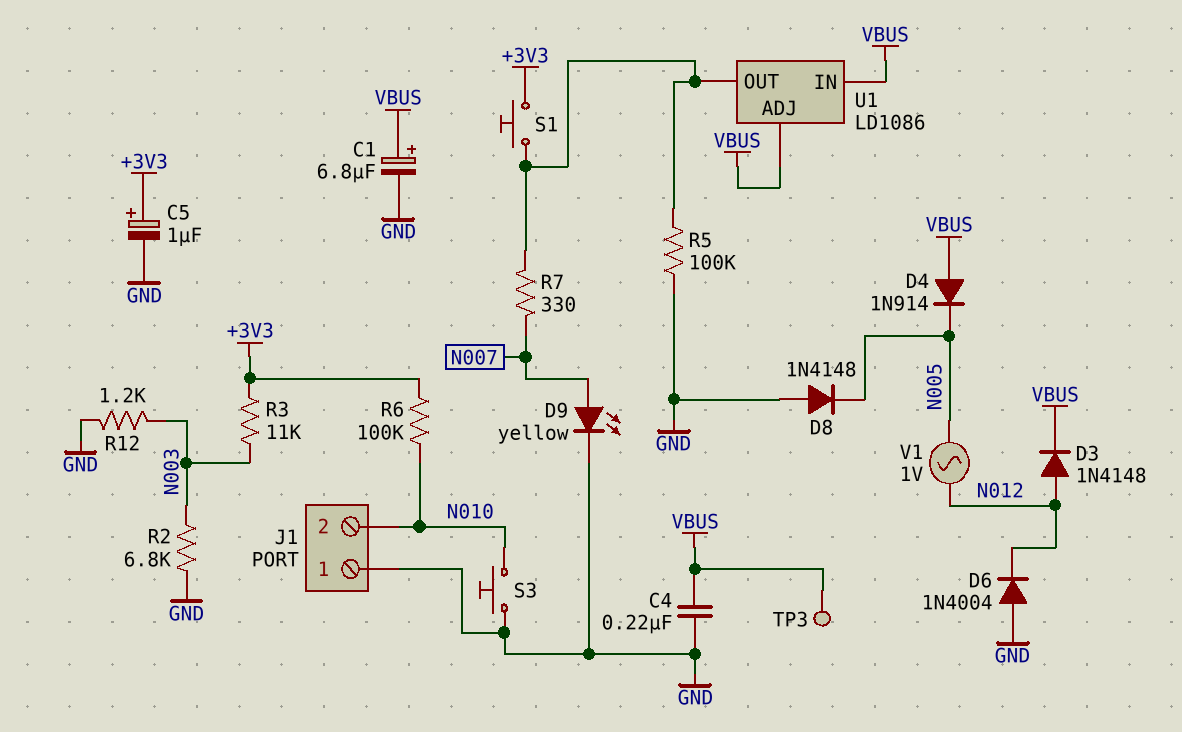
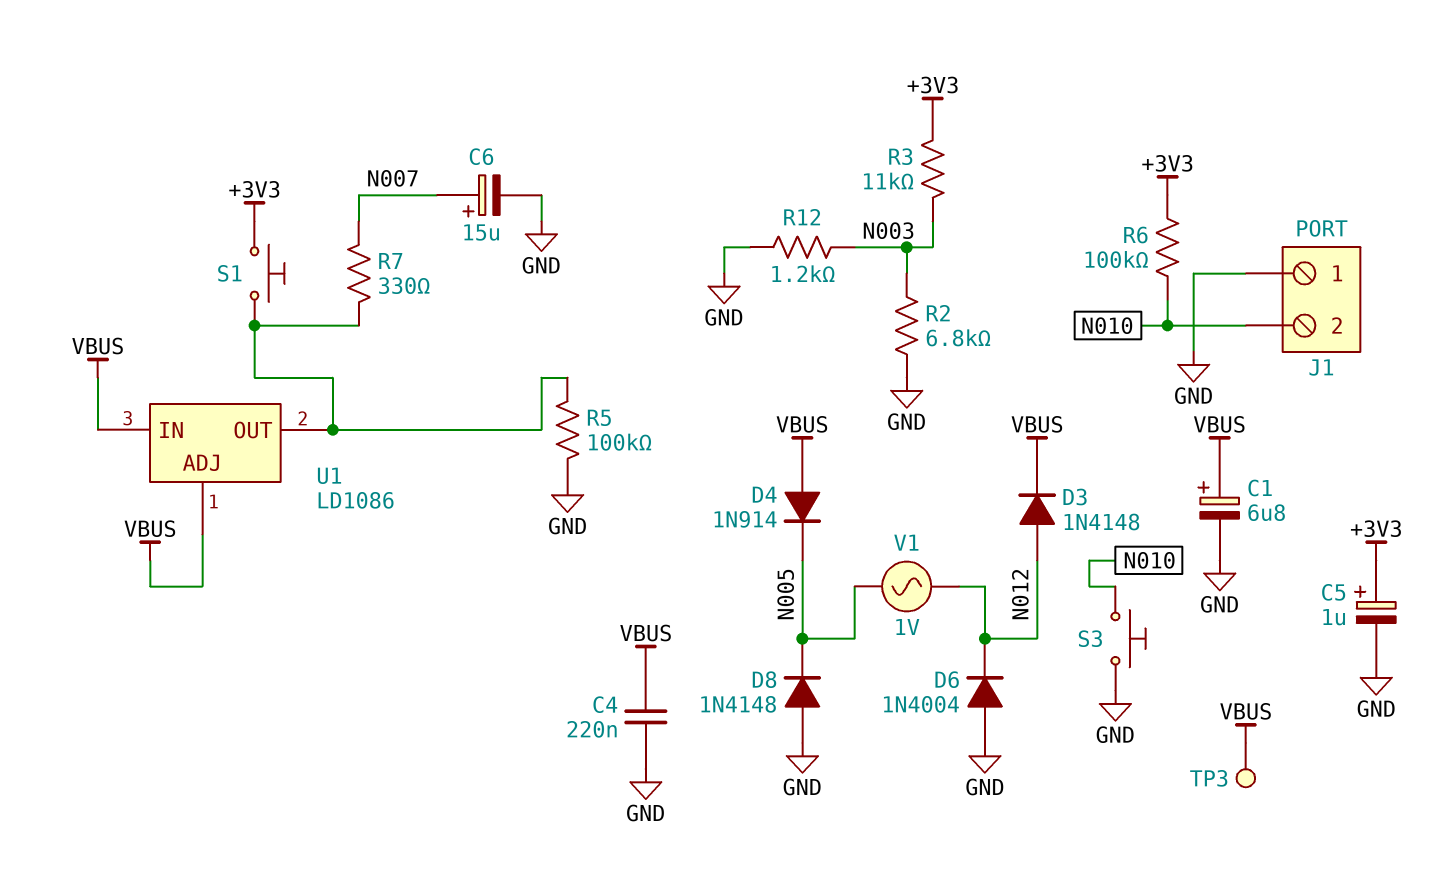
C6: none -> 15uF (plus N007, minus GND)
D9: LED yellow (A N007, K GND) -> none

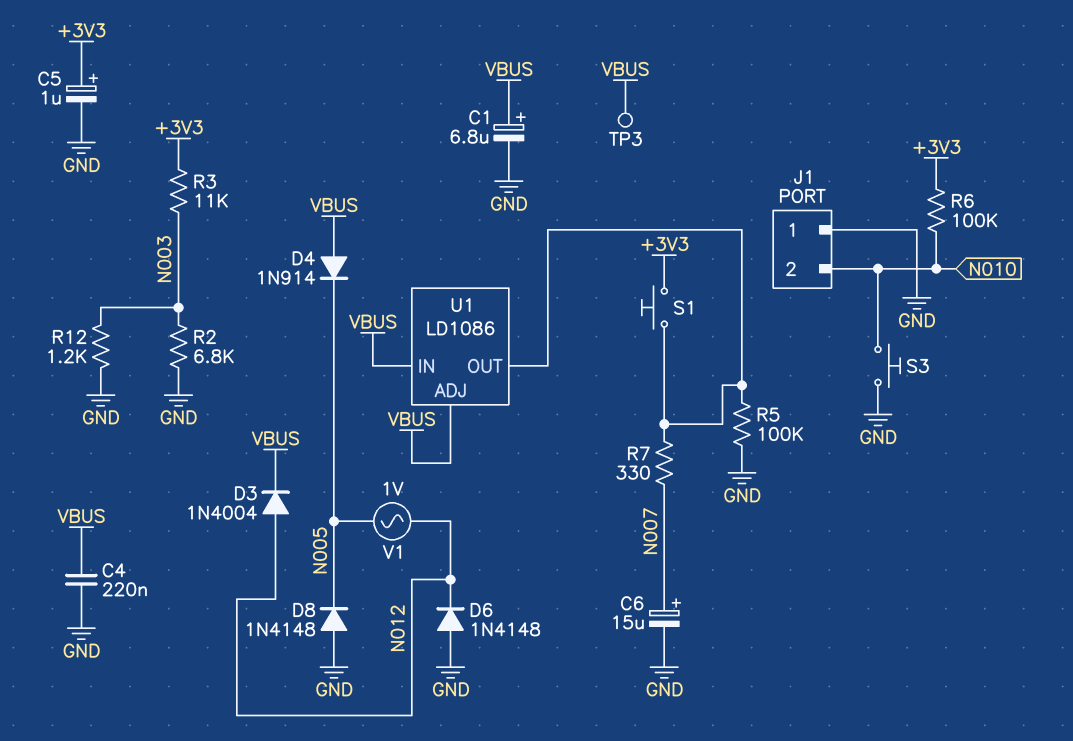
D3: diode 1N4148 (A N012, K VBUS) -> diode 1N4004 (A N012, K VBUS)
D6: diode 1N4004 (A GND, K N012) -> diode 1N4148 (A GND, K N012)

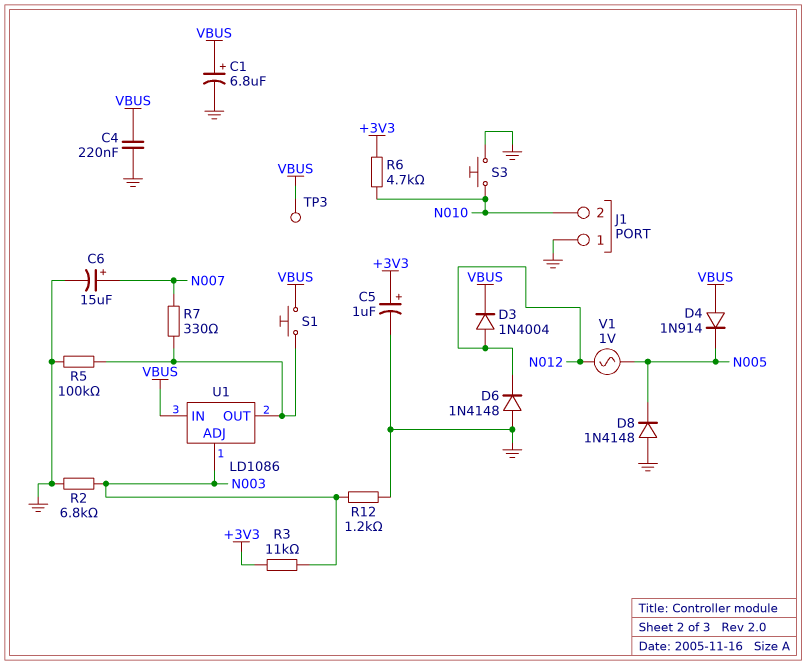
R6: 100k (+3V3, N010) -> 4.7k (+3V3, N010)
S1: button (+3V3, U1/OUT) -> button (U1/OUT, VBUS)
U1 pin ADJ: VBUS -> N003

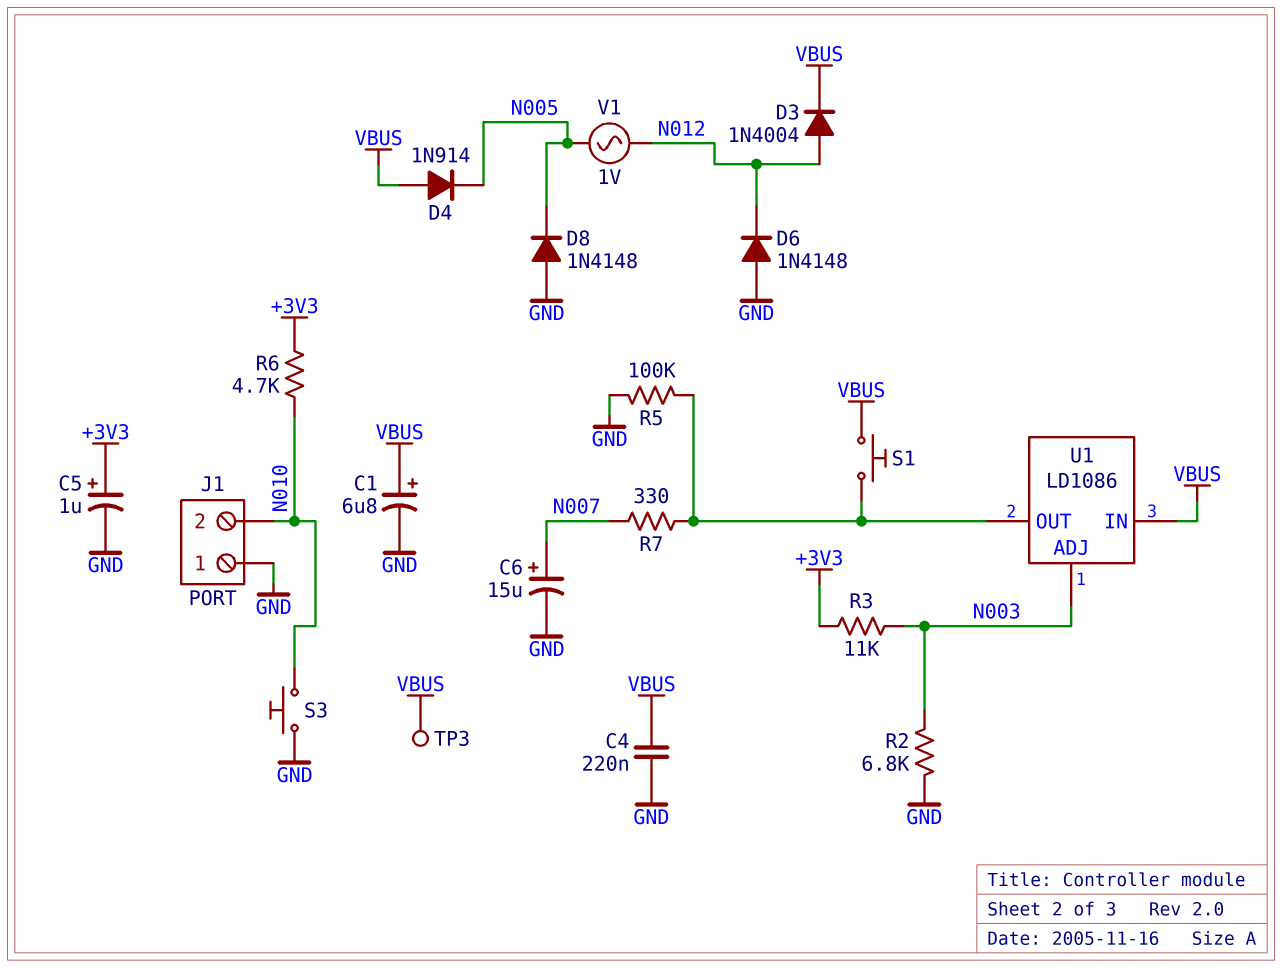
R12: 1.2k (GND, N003) -> none

